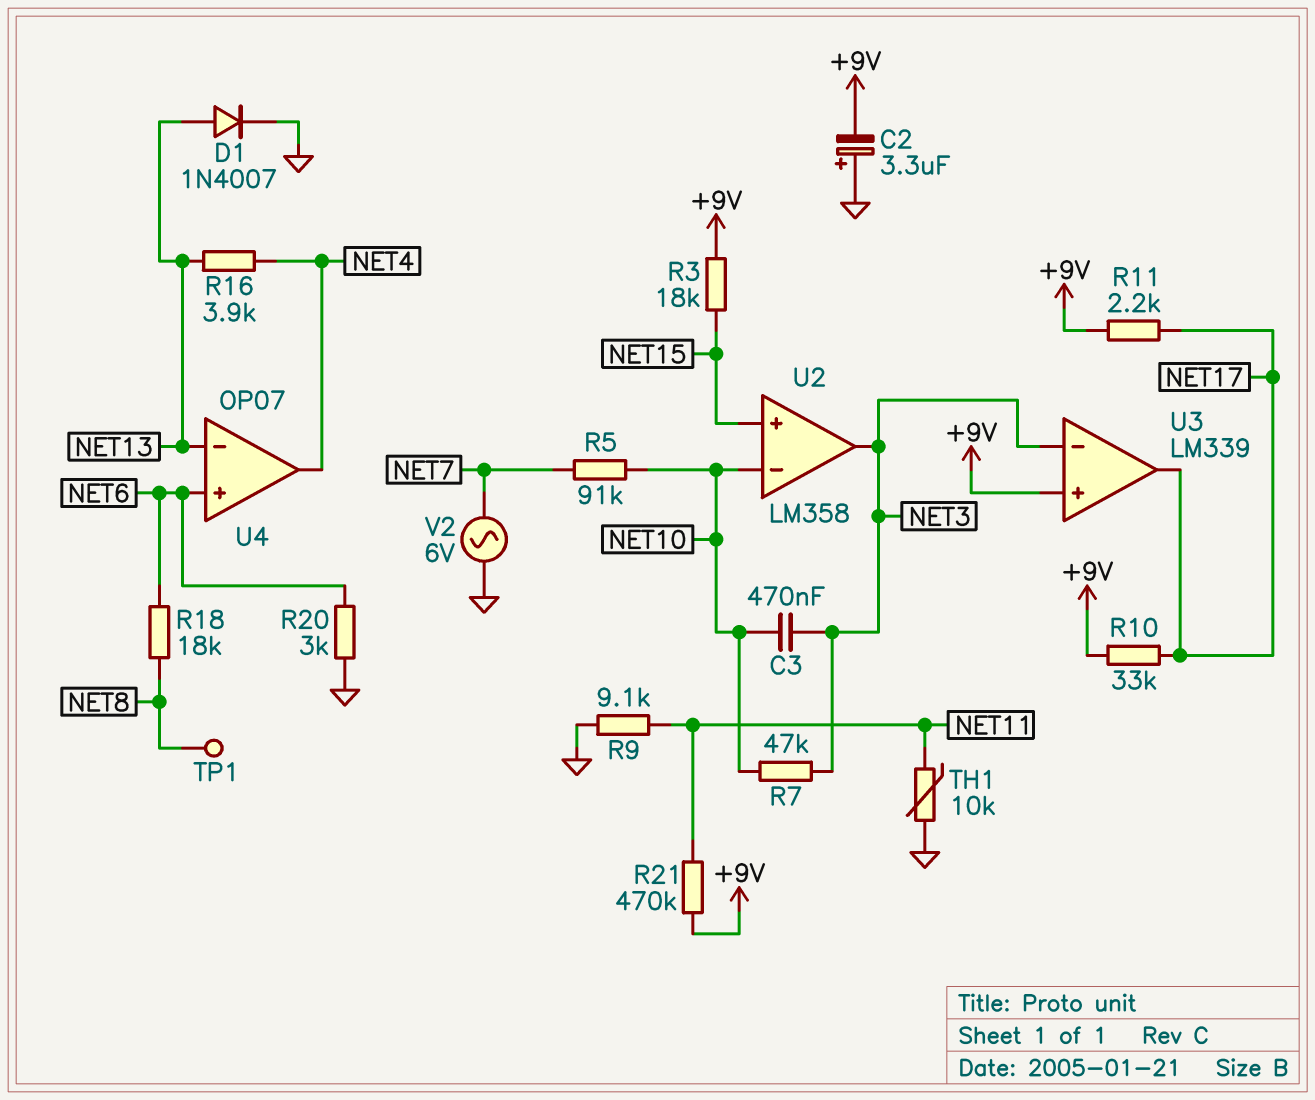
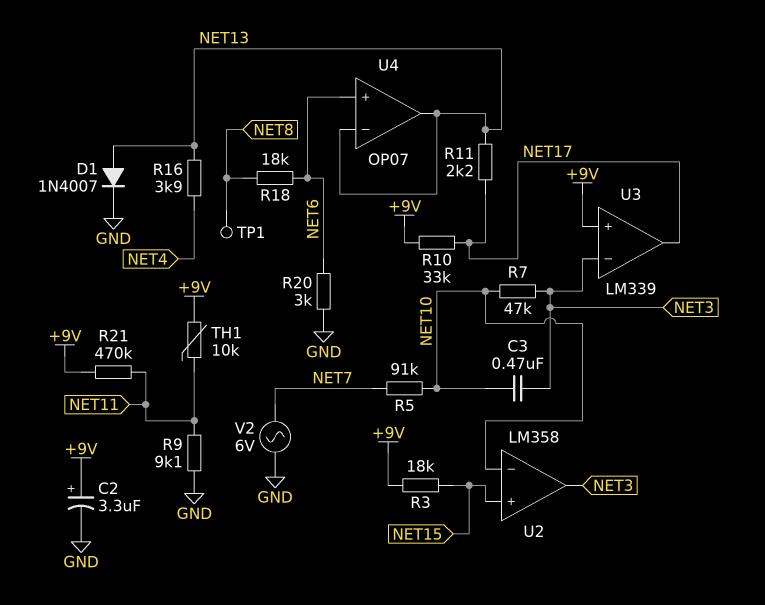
C2: 3.3uF (plus GND, minus +9V) -> 3.3uF (plus +9V, minus GND)
R11: 2.2k (+9V, NET17) -> 2.2k (NET13, NET17)
TH1: 10k (GND, NET11) -> 10k (+9V, NET11)
U4 pin out: NET4 -> NET13

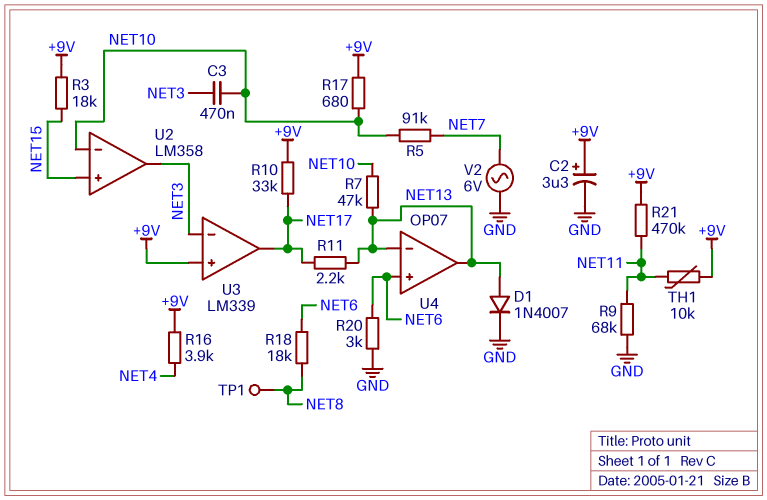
R7: 47k (NET3, NET10) -> 47k (NET10, NET13)
R9: 9.1k (GND, NET11) -> 68k (GND, NET11)
R16: 3.9k (NET4, NET13) -> 3.9k (+9V, NET4)
R17: none -> 680 (+9V, NET10)

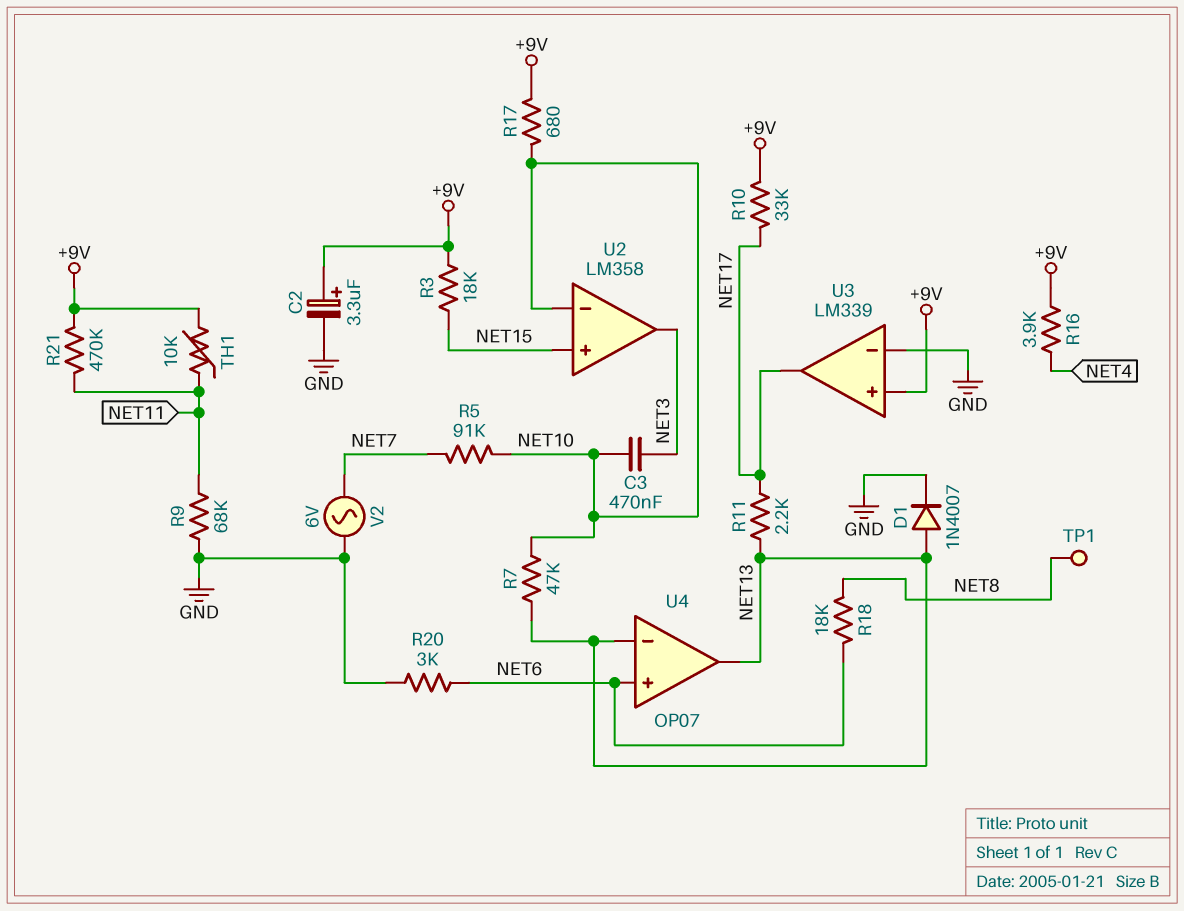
U3 pin in-: NET3 -> GND

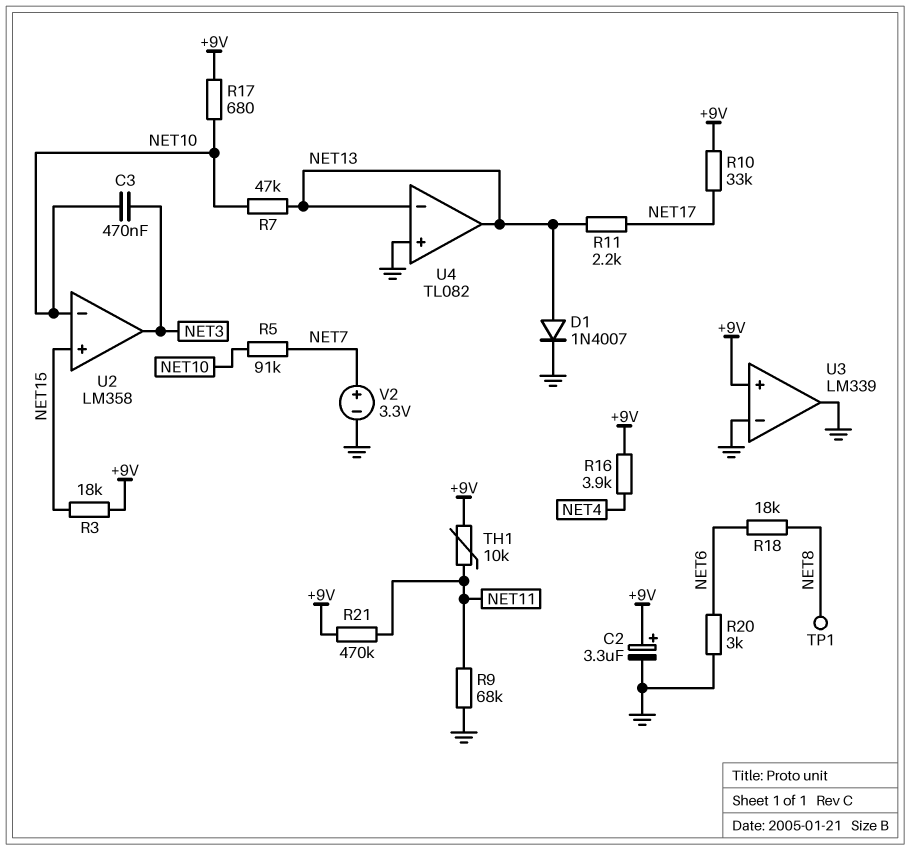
U3 pin out: NET17 -> GND
U4: OP07 -> TL082
U4 pin in+: NET6 -> GND
V2: AC 6V (GND, NET7) -> 3.3V (plus NET7, minus GND)

